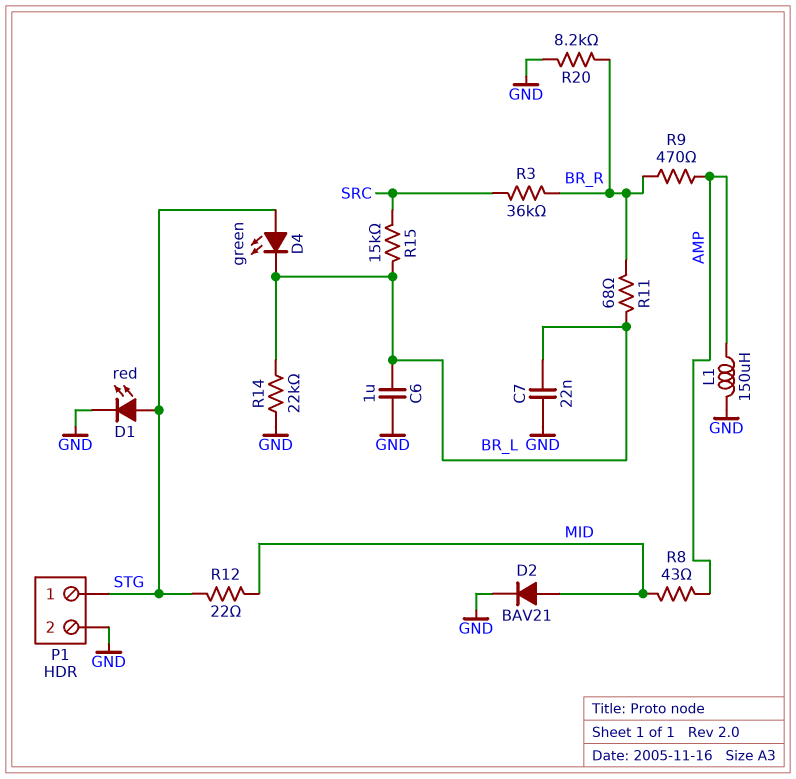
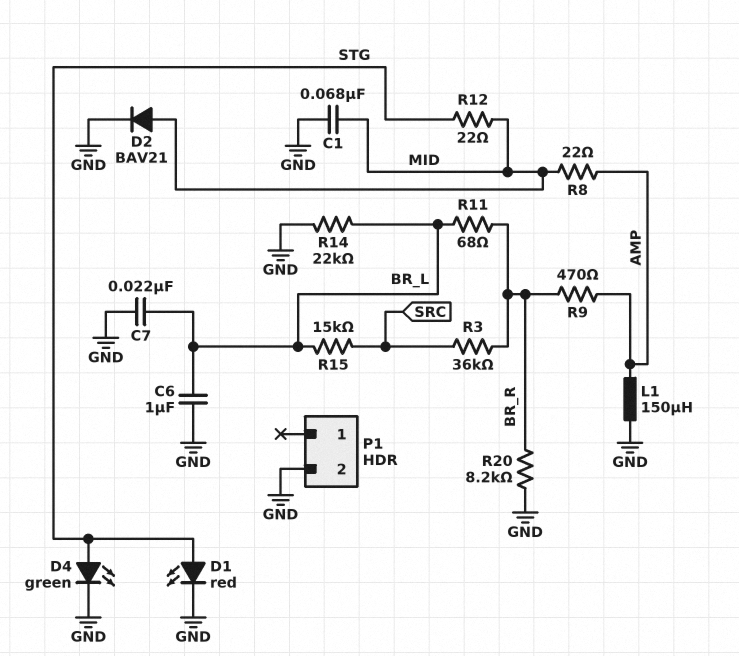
C1: none -> 68nF (GND, MID)
D4: LED green (A STG, K BR_L) -> LED green (A STG, K GND)
P1 pin 1: STG -> none
R8: 43 (AMP, MID) -> 22 (AMP, MID)

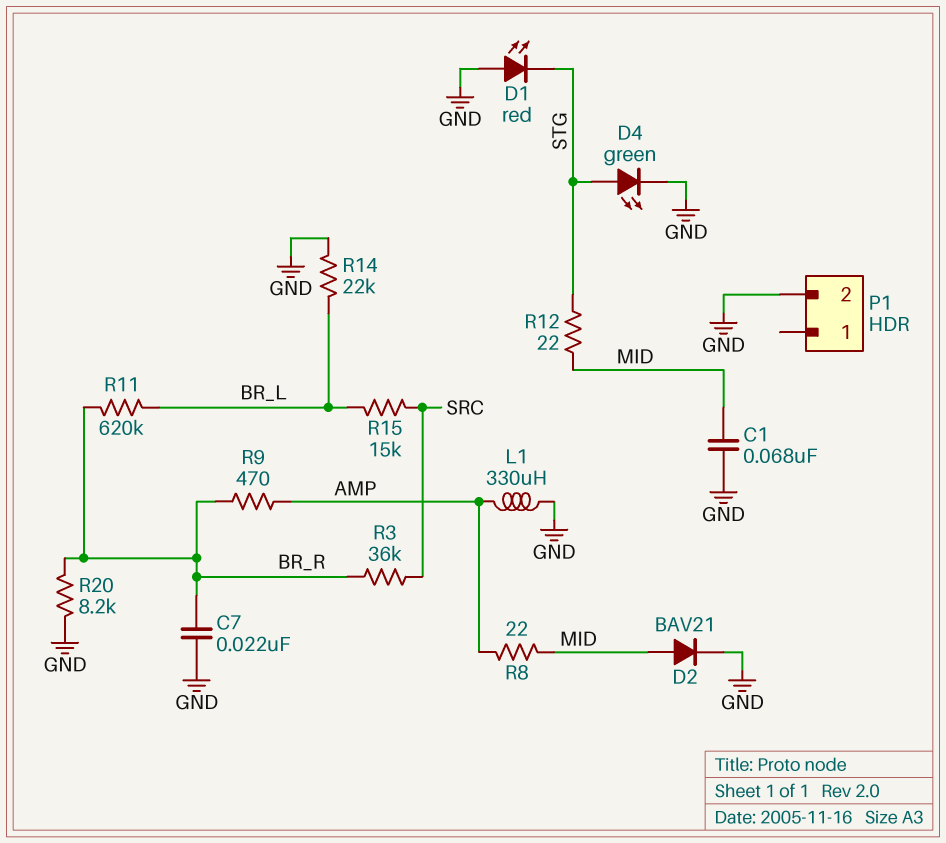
C6: 1uF (BR_L, GND) -> none
C7: 22nF (BR_L, GND) -> 22nF (BR_R, GND)
D1: LED red (A STG, K GND) -> LED red (A GND, K STG)
L1: 150uH (AMP, GND) -> 330uH (AMP, GND)
R11: 68 (BR_L, BR_R) -> 620k (BR_L, BR_R)

